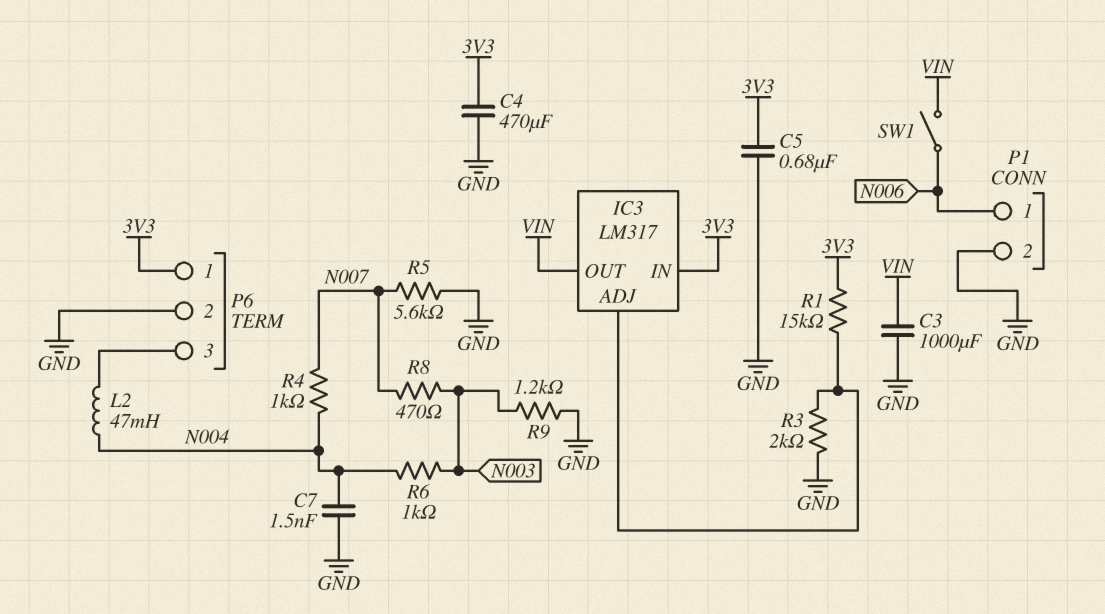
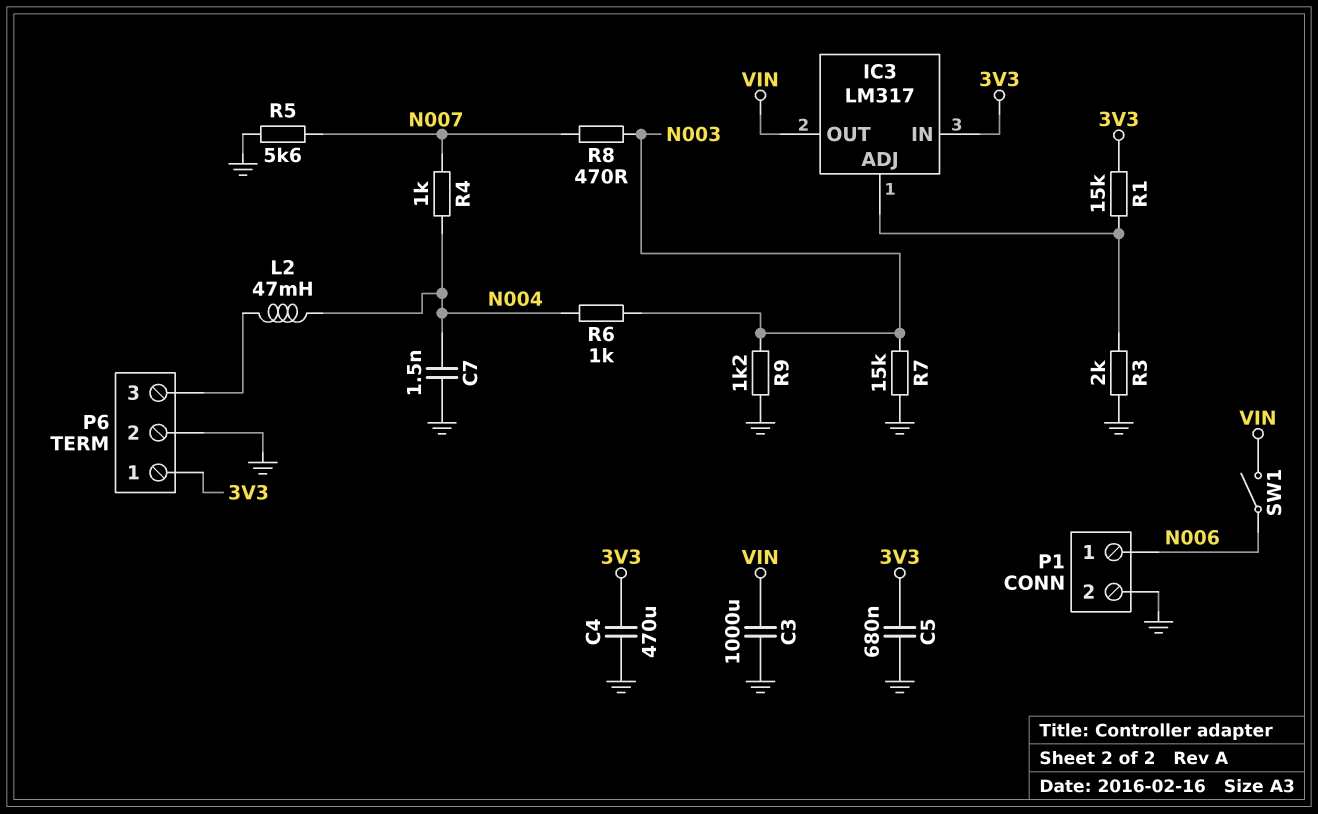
R7: none -> 15k (GND, N003)

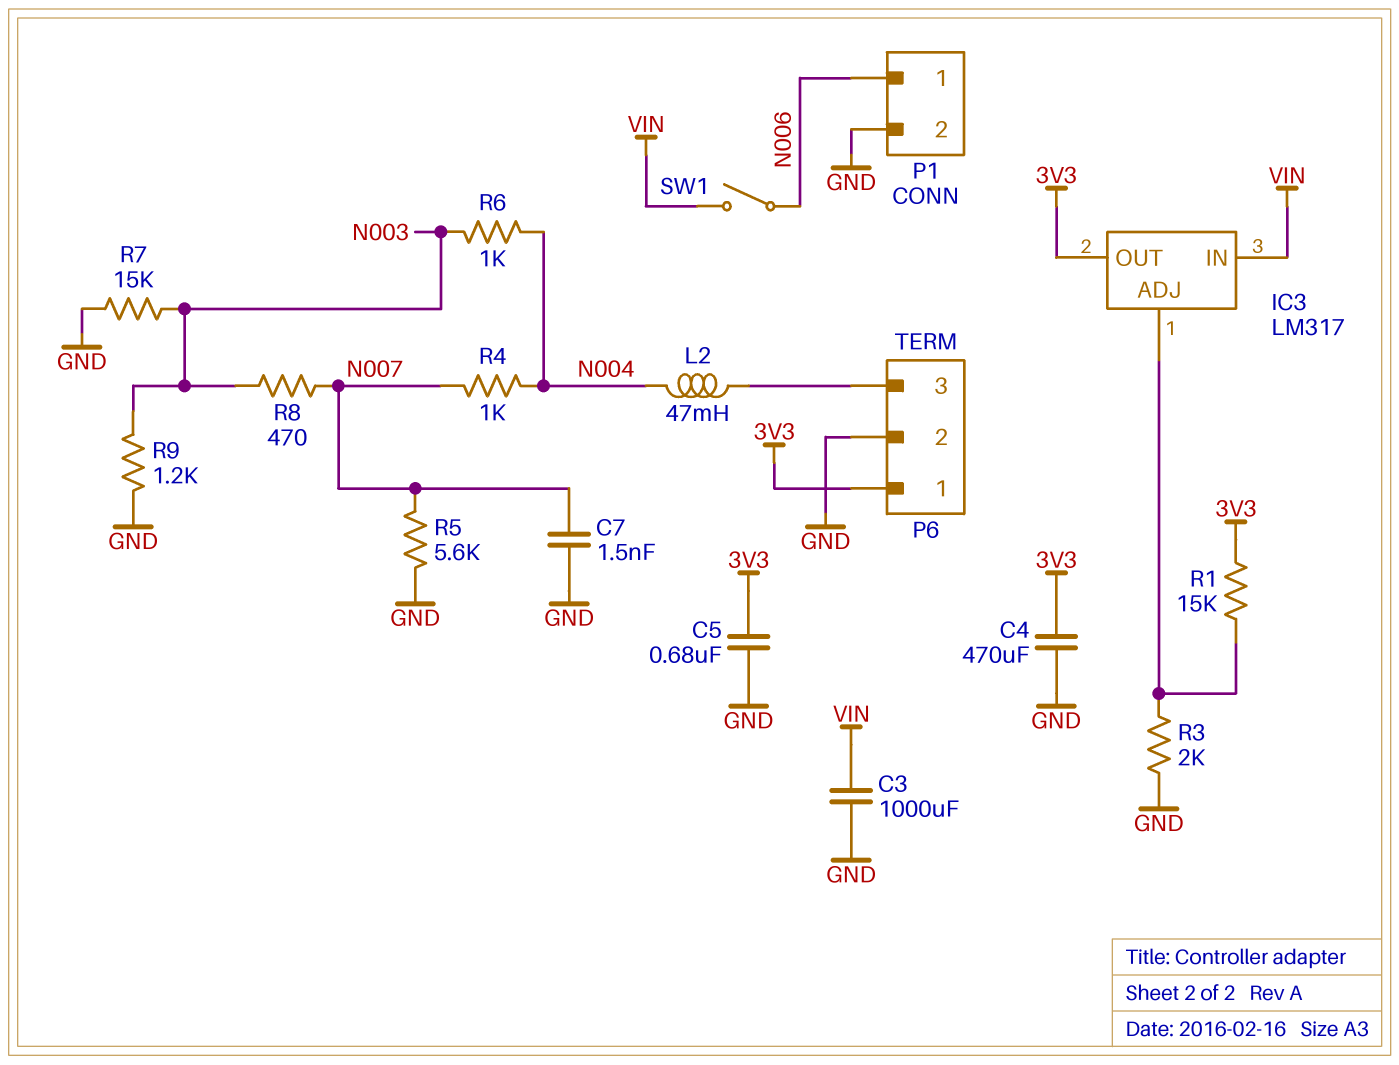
C7: 1.5nF (GND, N004) -> 1.5nF (GND, N007)
IC3 pin IN: 3V3 -> VIN
IC3 pin OUT: VIN -> 3V3

